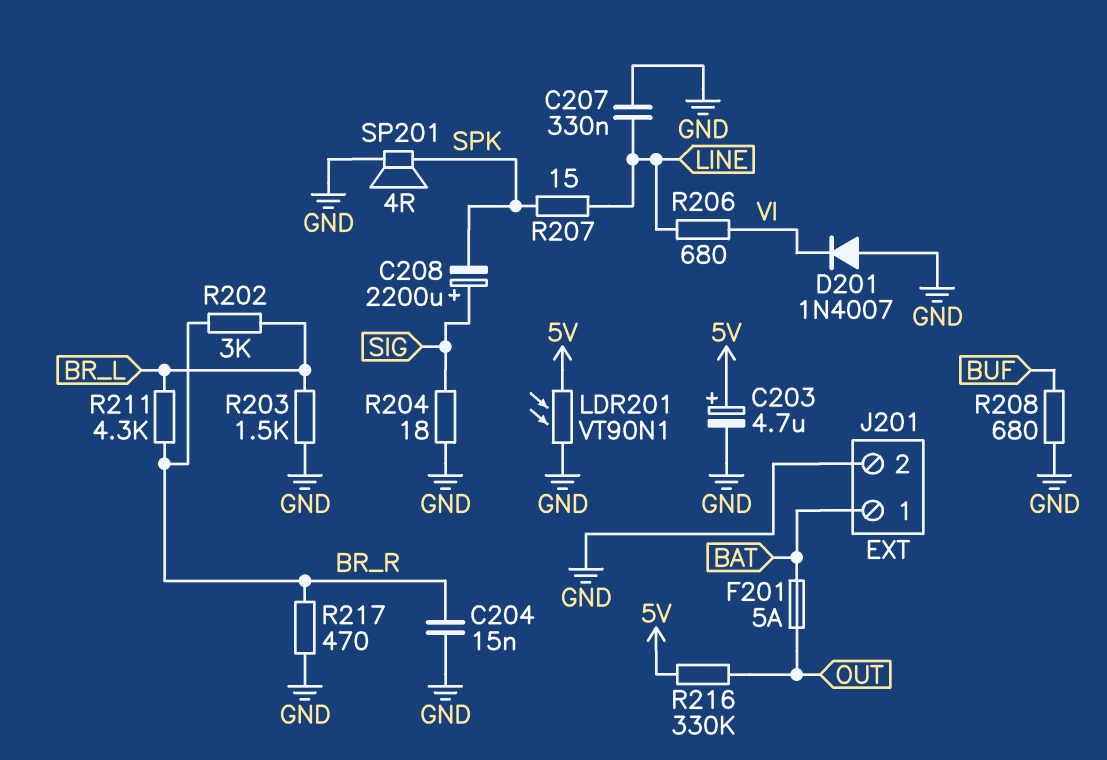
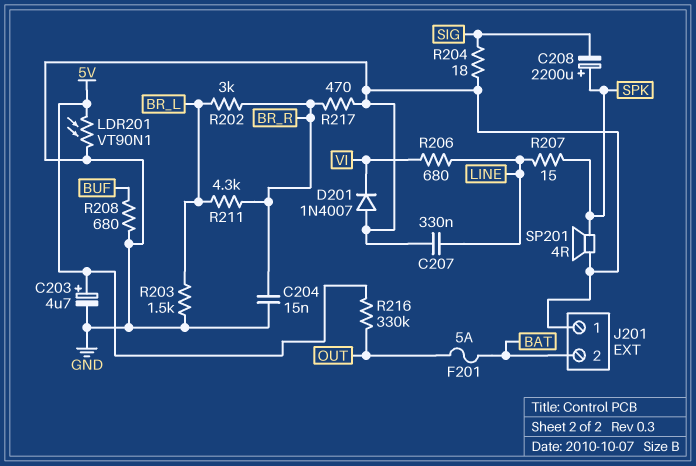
C208: 2200uF (plus SIG, minus SPK) -> 2200uF (plus SPK, minus SIG)
J201 pin 1: BAT -> GND
J201 pin 2: GND -> BAT

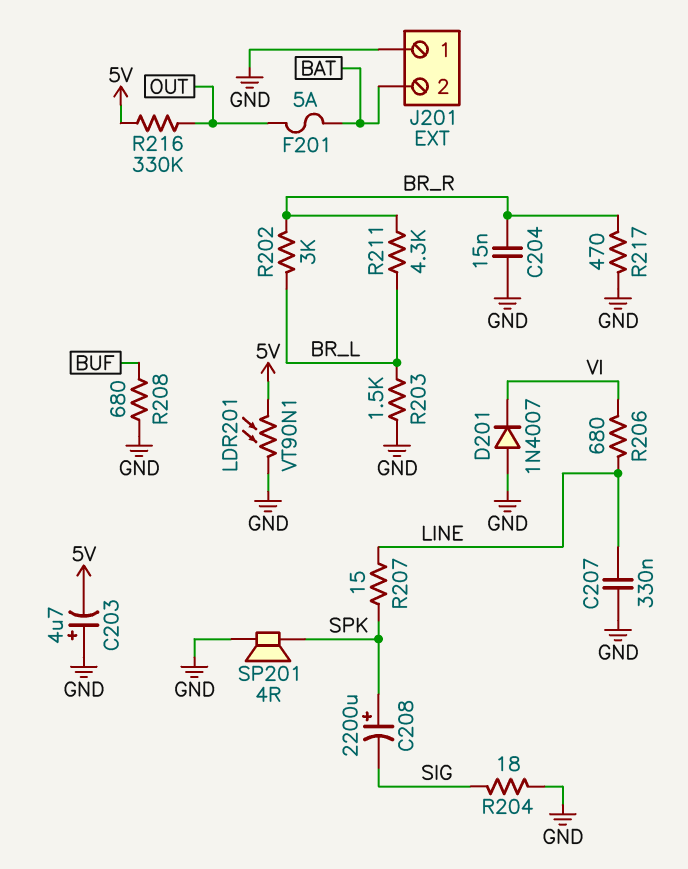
C203: 4.7uF (plus 5V, minus GND) -> 4.7uF (plus GND, minus 5V)

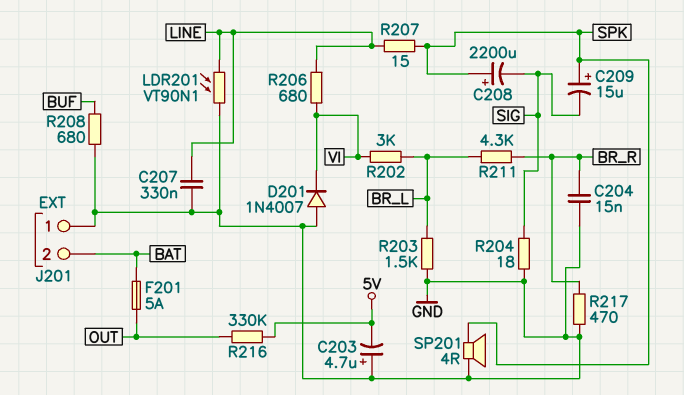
C209: none -> 15uF (plus SPK, minus SIG)
LDR201: VT90N1 (5V, GND) -> VT90N1 (GND, LINE)
R202: 3k (BR_L, BR_R) -> 3k (BR_L, VI)

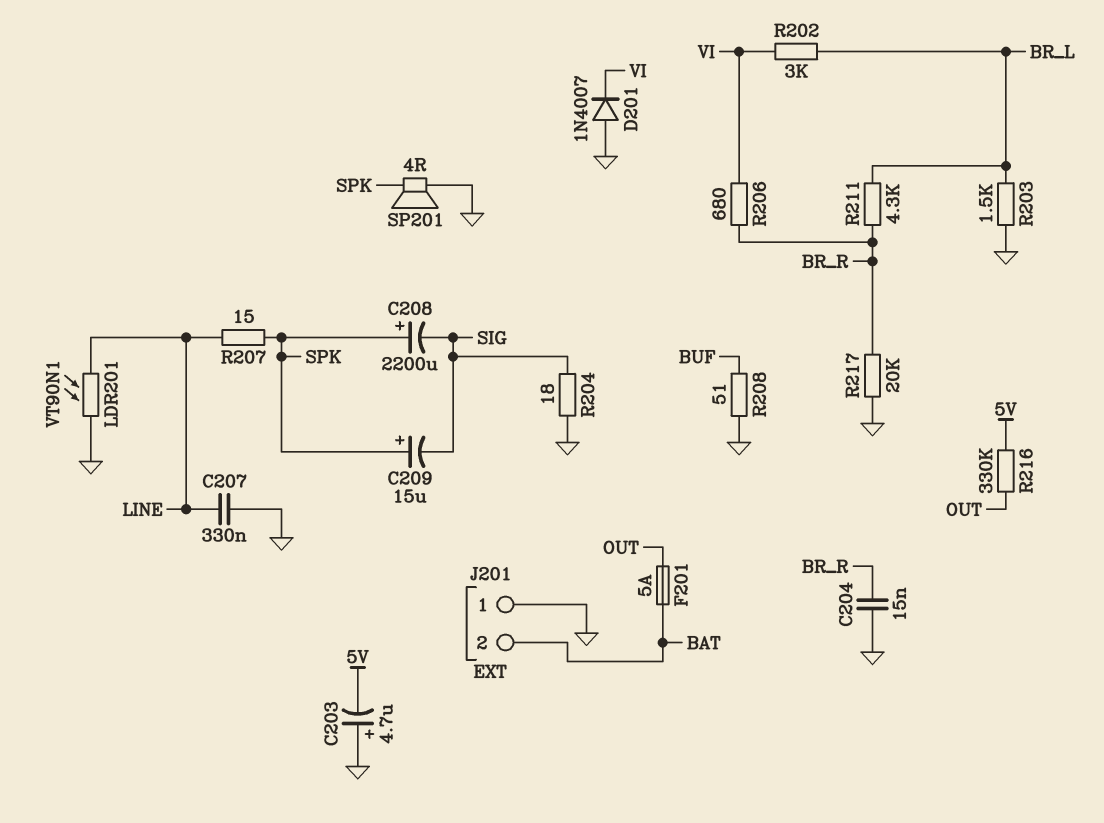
R206: 680 (LINE, VI) -> 680 (BR_R, VI)
R208: 680 (BUF, GND) -> 51 (BUF, GND)
R217: 470 (BR_R, GND) -> 20k (BR_R, GND)

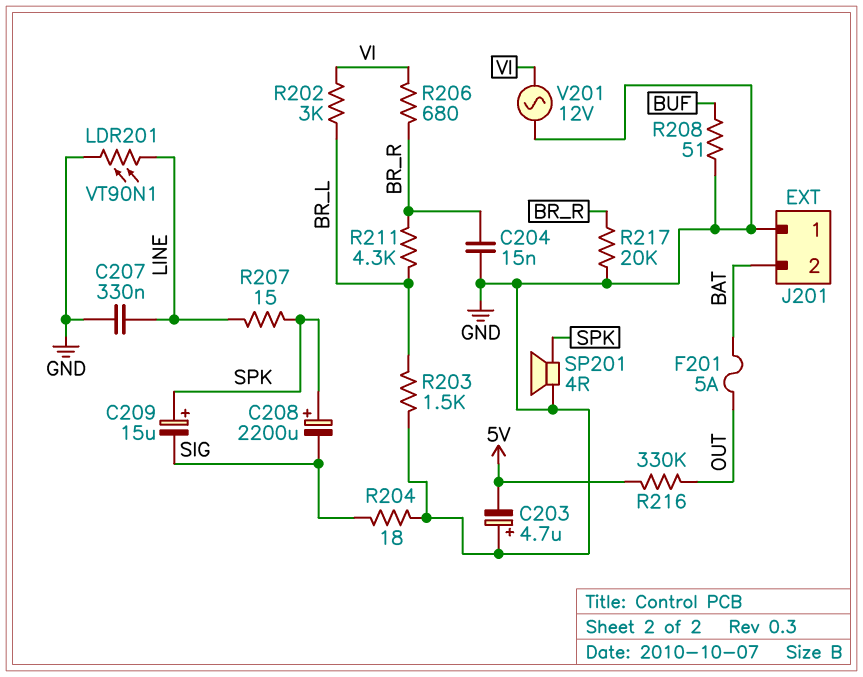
D201: diode 1N4007 (A GND, K VI) -> none
V201: none -> AC 12V (GND, VI)

